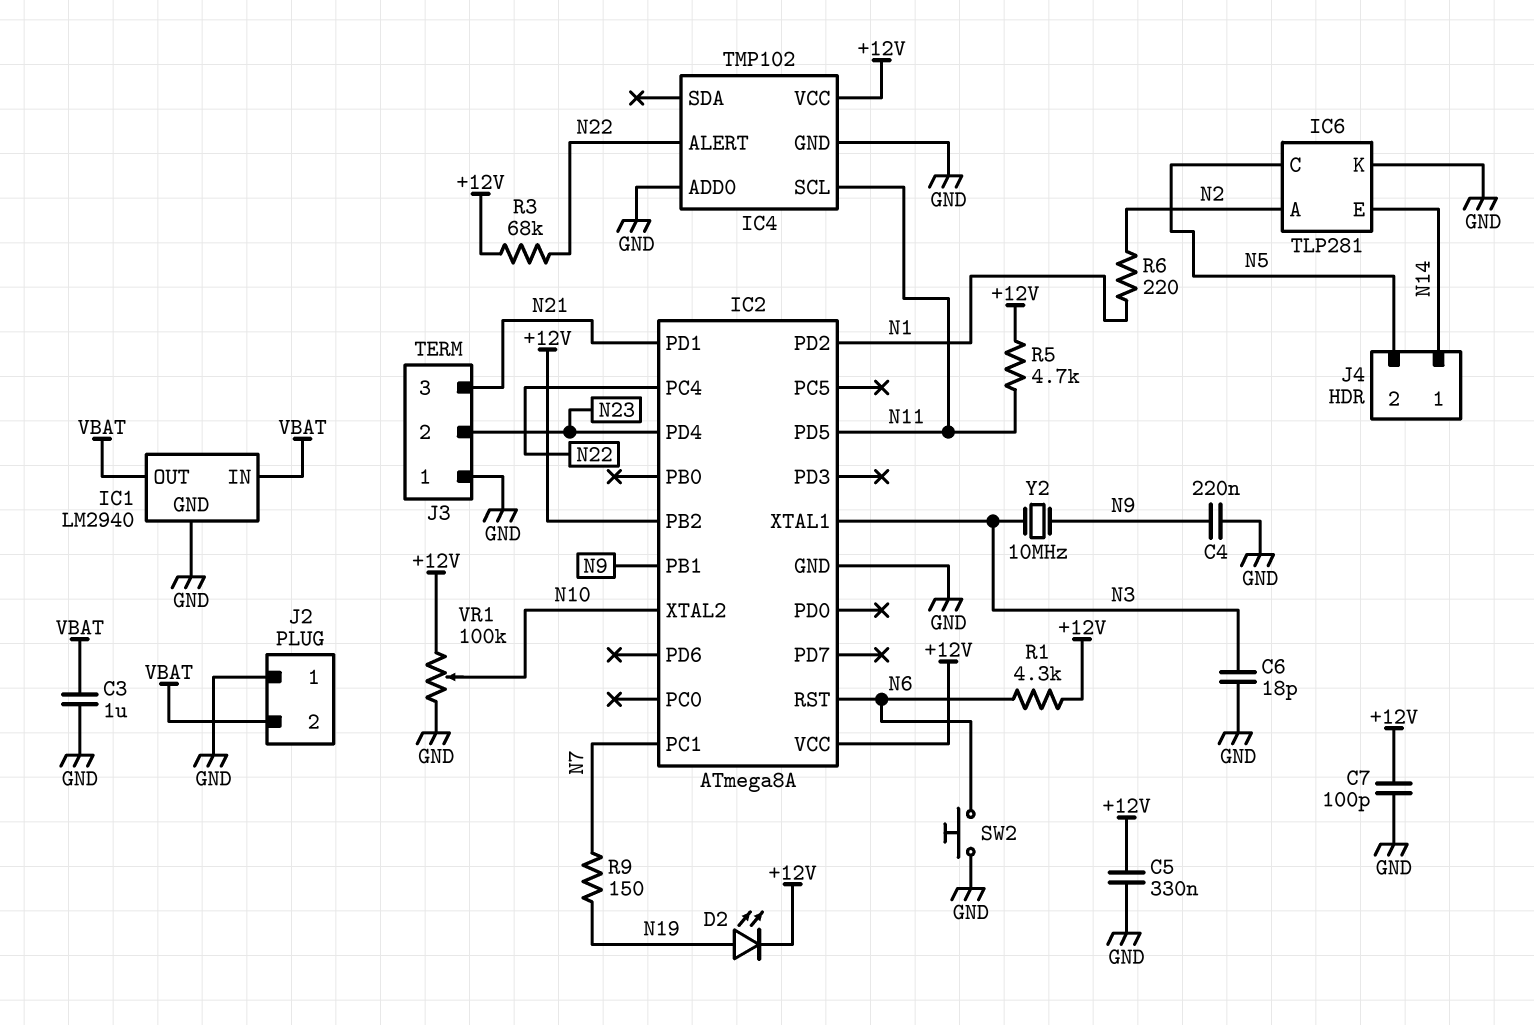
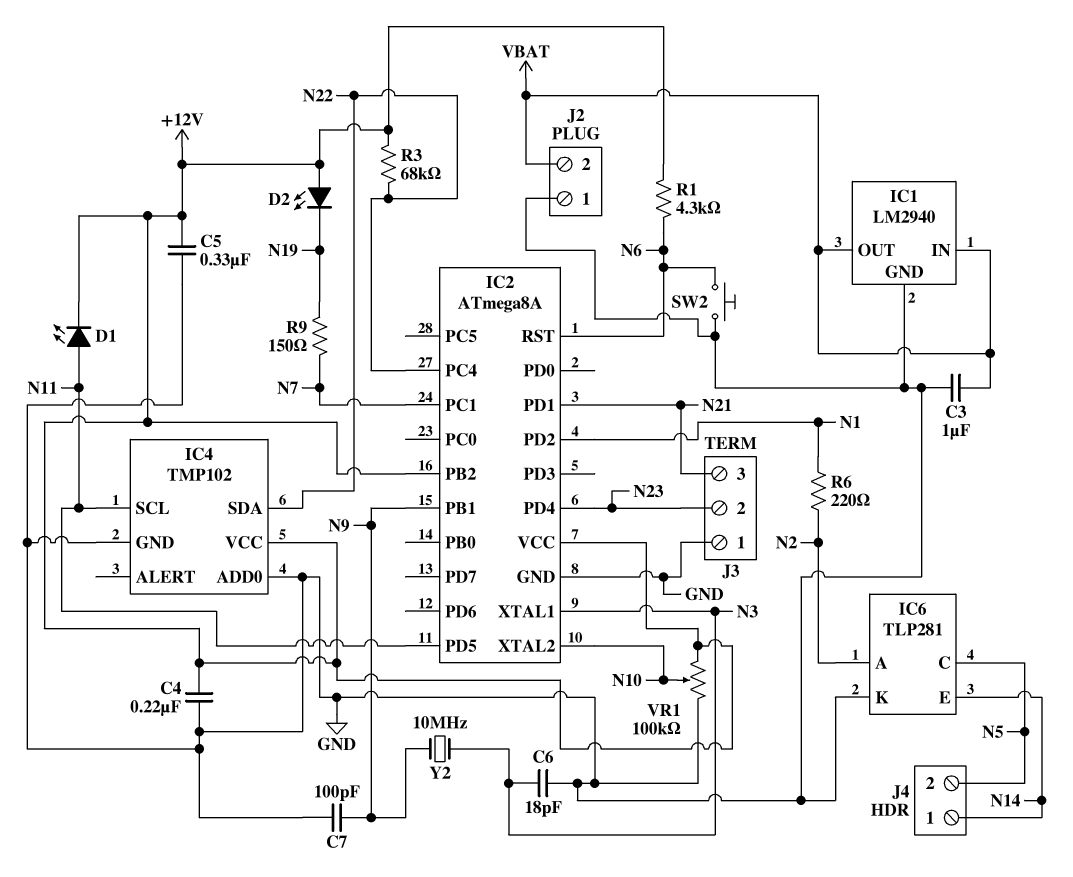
C4: 220nF (GND, N9) -> 220nF (+12V, GND)
C7: 100pF (+12V, GND) -> 100pF (GND, N9)
D1: none -> LED (A N11, K +12V)
D2: LED (A N19, K +12V) -> LED (A +12V, K N19)
IC4 pin ALERT: N22 -> none
IC4 pin SDA: none -> N22
R5: 4.7k (+12V, N11) -> none

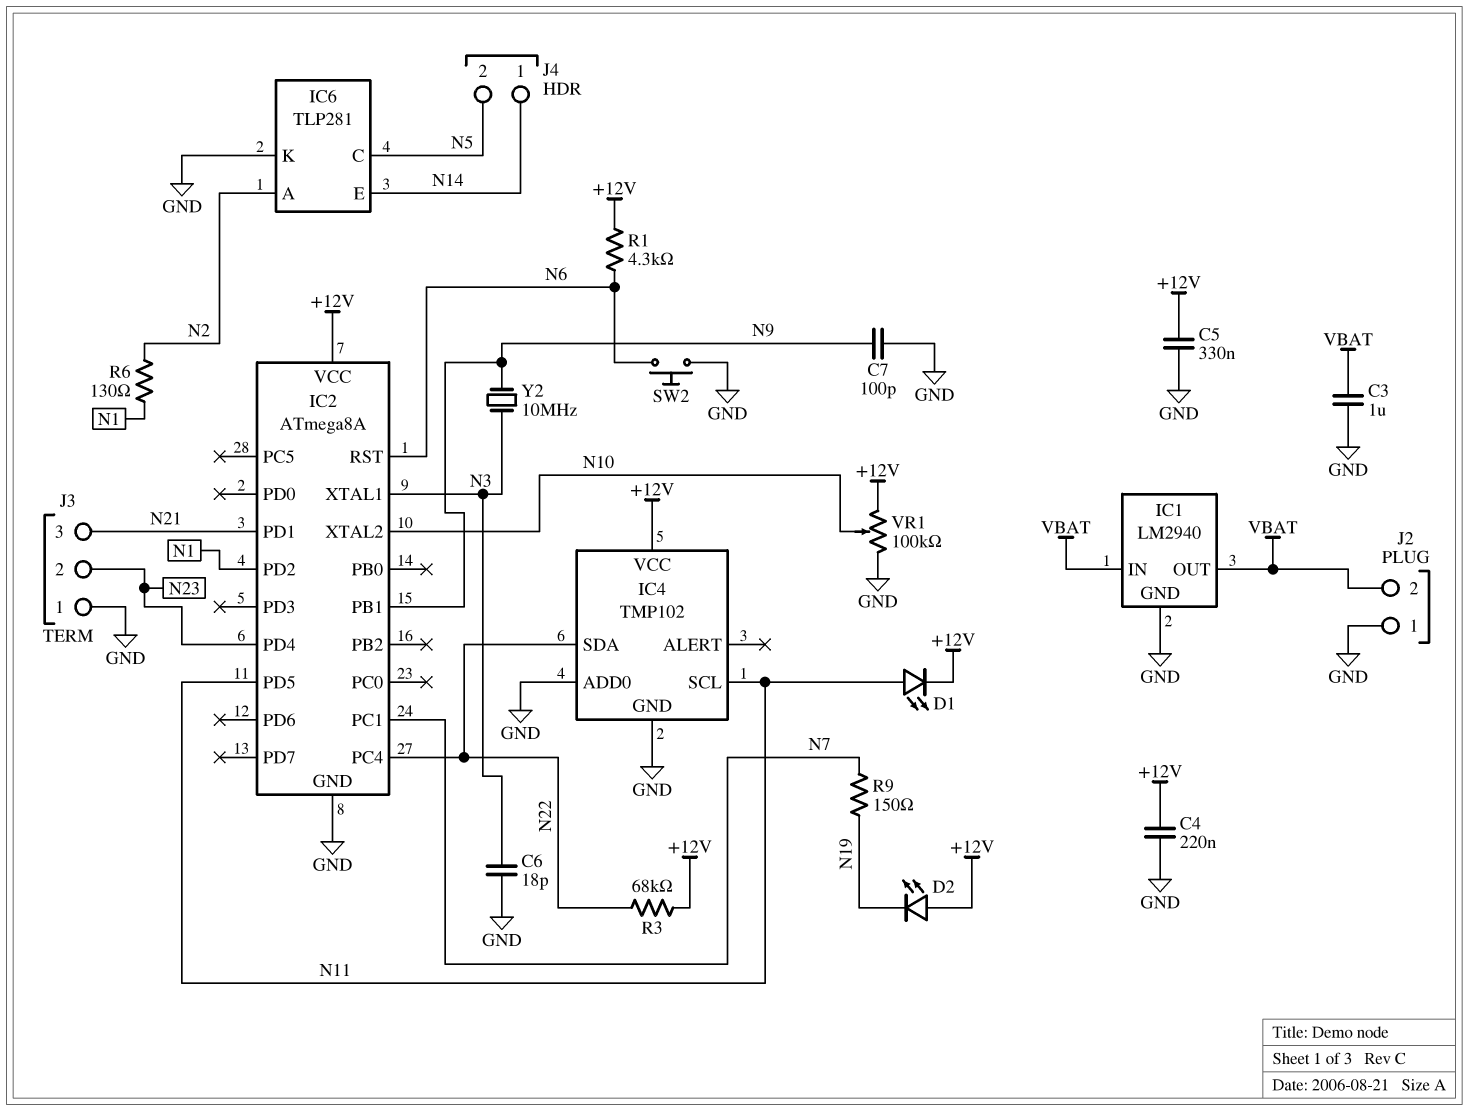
IC2 pin PB2: +12V -> none
R6: 220 (N1, N2) -> 130 (N1, N2)

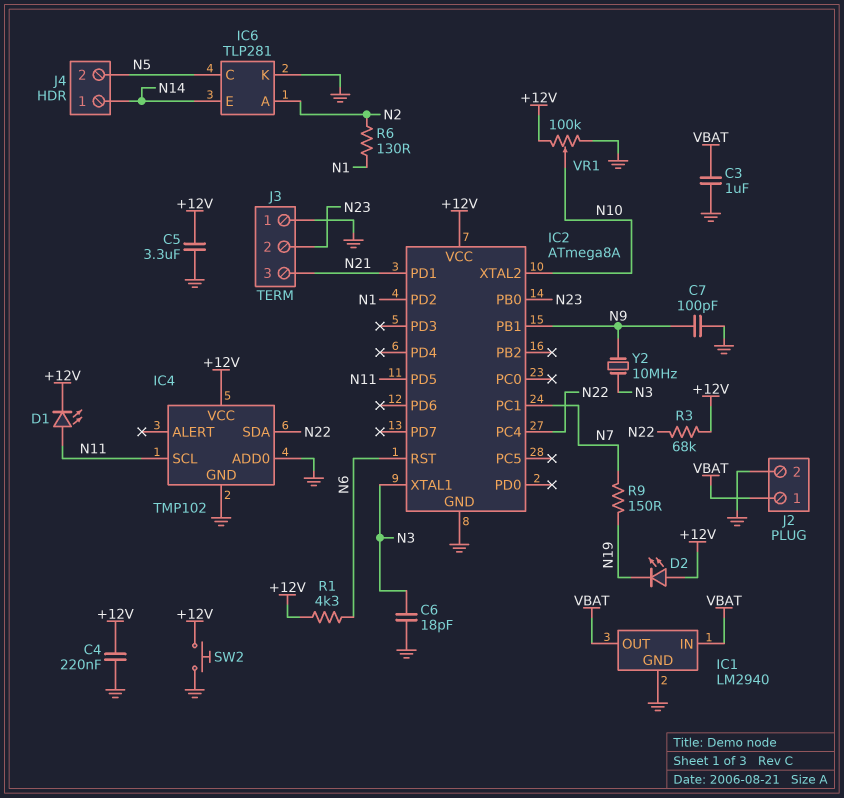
C5: 330nF (+12V, GND) -> 3.3uF (+12V, GND)
IC2 pin PB0: none -> N23
IC2 pin PD4: N23 -> none
J2 pin 1: GND -> VBAT
J2 pin 2: VBAT -> GND
SW2: button (GND, N6) -> button (+12V, GND)

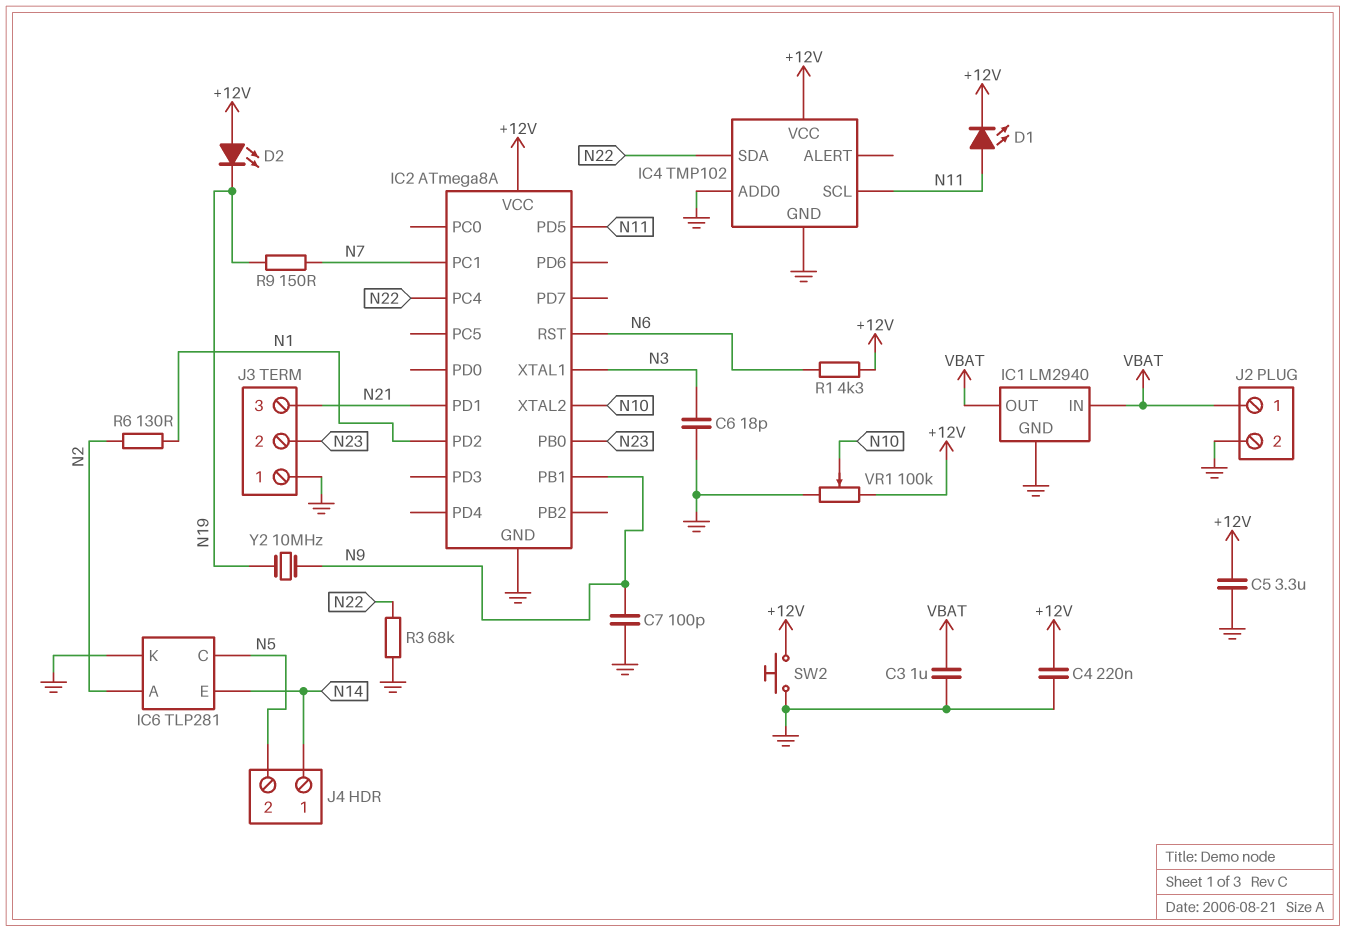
R3: 68k (+12V, N22) -> 68k (GND, N22)
Y2: 10MHz (N3, N9) -> 10MHz (N9, N19)

